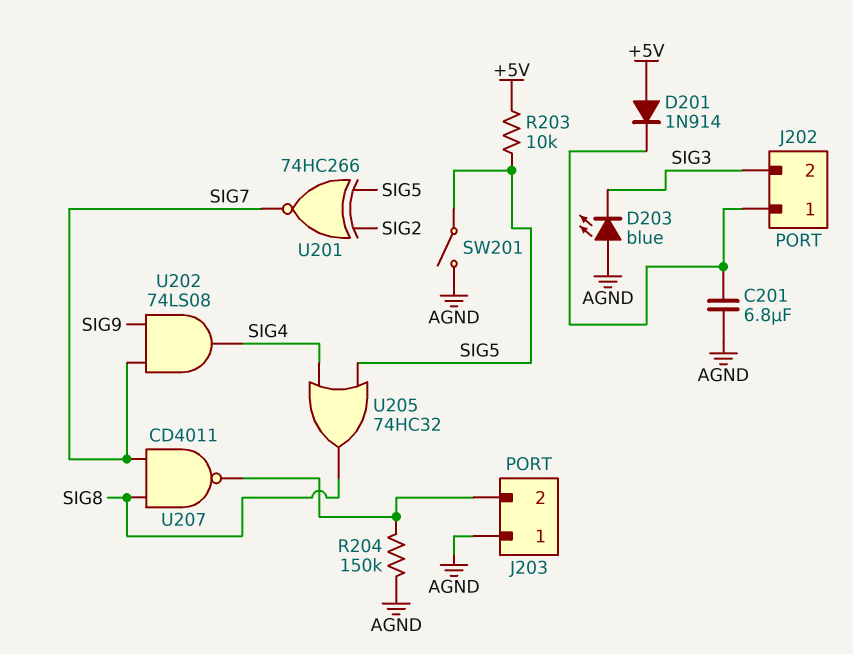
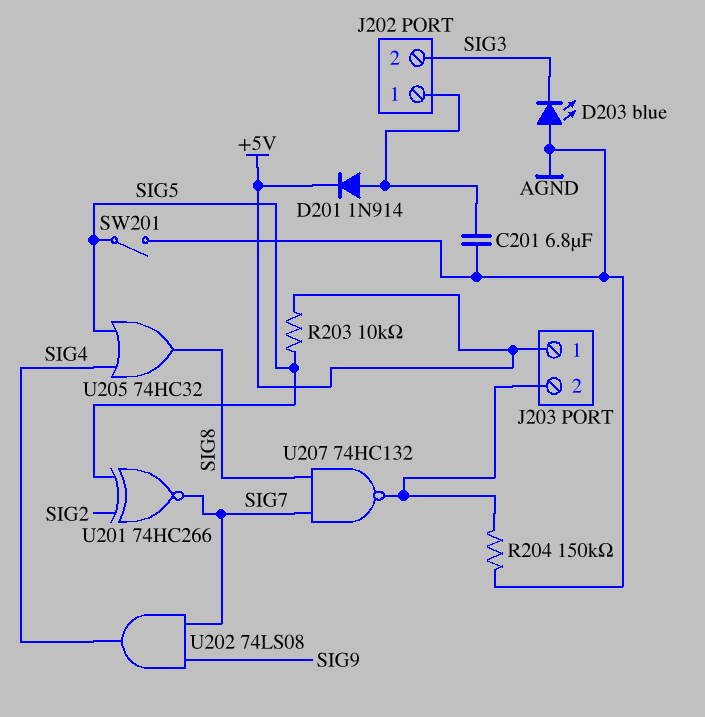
D201: diode 1N914 (A +5V, K J202/1) -> diode 1N914 (A J202/1, K +5V)
J203 pin 1: AGND -> +5V
U207: NAND CD4011 (in SIG7, in SIG8, out J203/2) -> NAND 74HC132 (in SIG7, in SIG8, out J203/2)

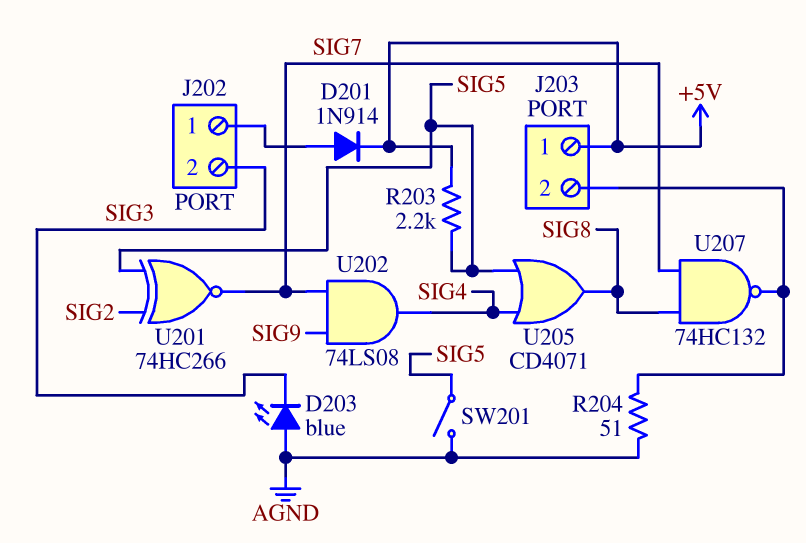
C201: 6.8uF (AGND, J202/1) -> none
R203: 10k (+5V, SIG5) -> 2.2k (+5V, SIG5)
R204: 150k (AGND, J203/2) -> 51 (AGND, J203/2)
U205: OR 74HC32 (in SIG4, in SIG5, out SIG8) -> OR CD4071 (in SIG4, in SIG5, out SIG8)

